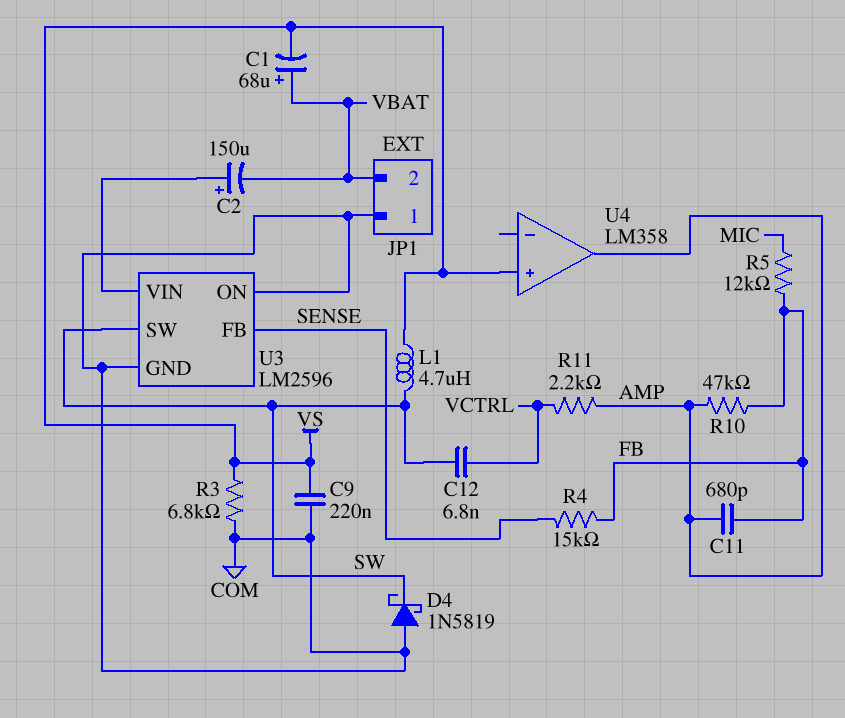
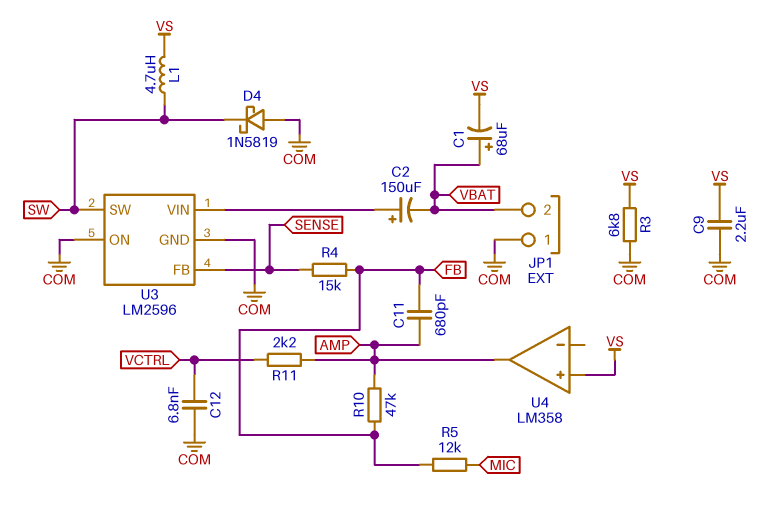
C9: 220nF (COM, VS) -> 2.2uF (COM, VS)
C12: 6.8nF (SW, VCTRL) -> 6.8nF (COM, VCTRL)

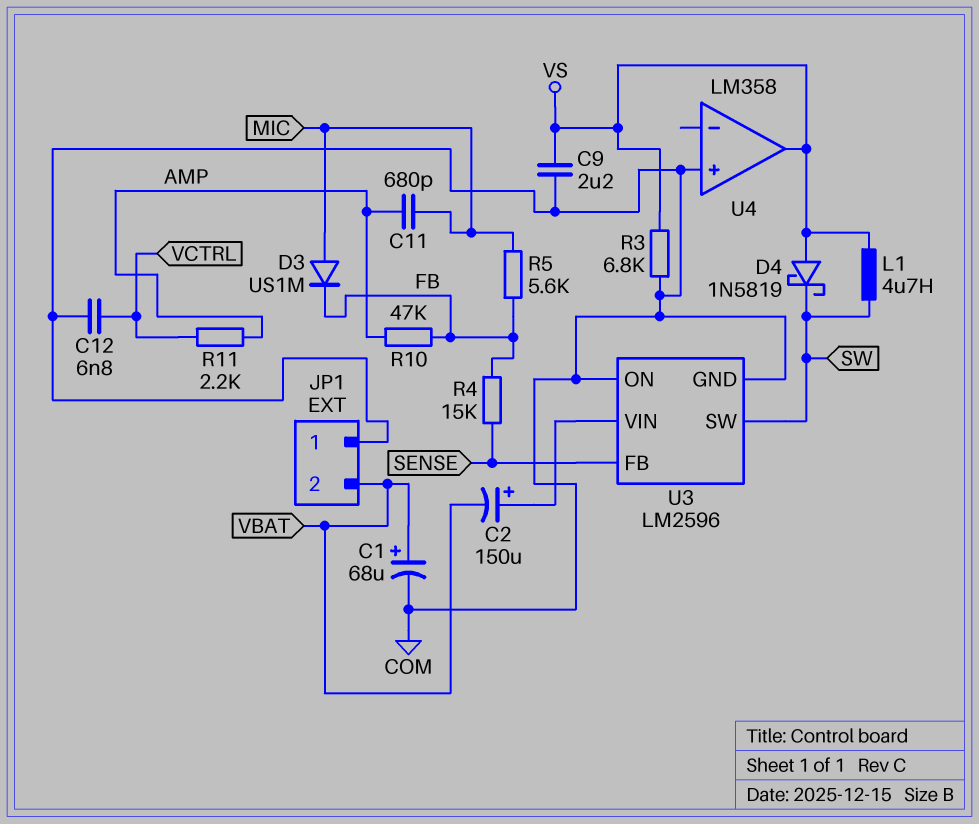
C1: 68uF (plus VBAT, minus VS) -> 68uF (plus VBAT, minus COM)
C11: 680pF (AMP, FB) -> 680pF (AMP, MIC)
D3: none -> diode US1M (A MIC, K FB)
D4: schottky 1N5819 (A COM, K SW) -> schottky 1N5819 (A VS, K SW)
R5: 12k (FB, MIC) -> 5.6k (FB, MIC)
U4 pin in+: VS -> COM
U4 pin out: AMP -> VS

